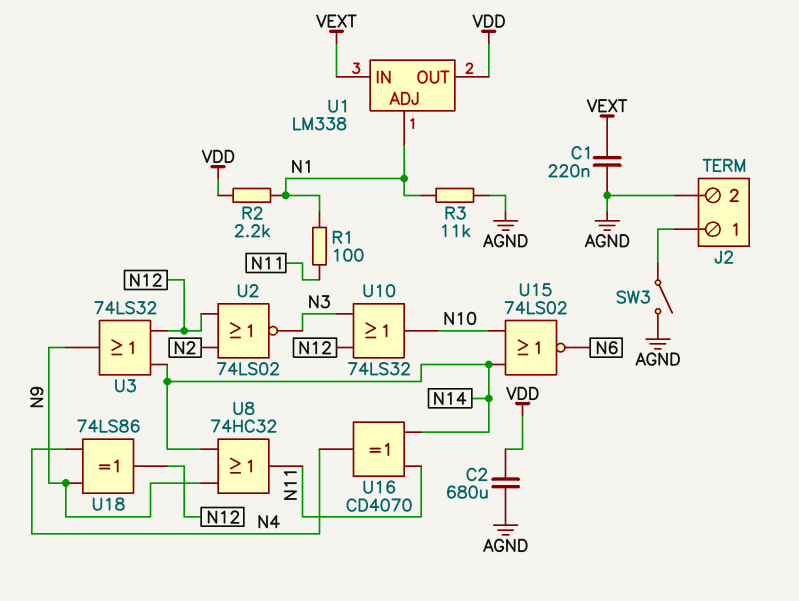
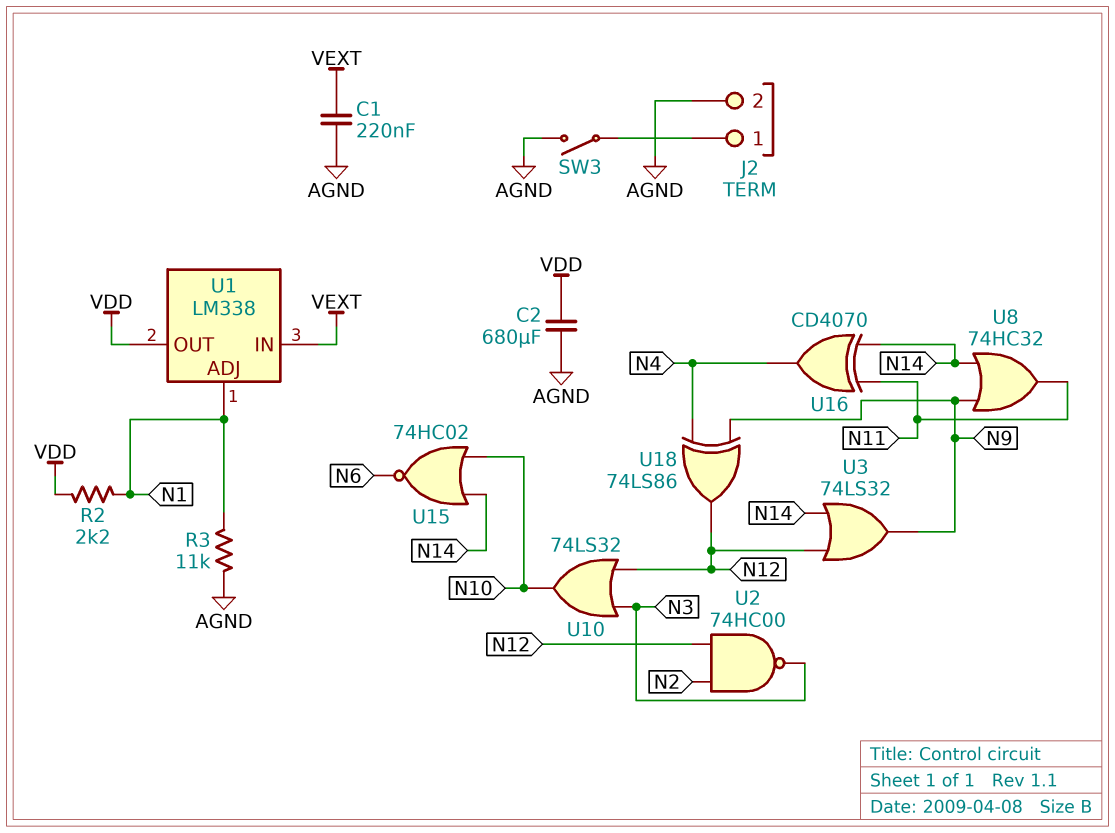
R1: 100 (N1, N11) -> none
U2: NOR 74LS02 (in N2, in N12, out N3) -> NAND 74HC00 (in N2, in N12, out N3)
U15: NOR 74LS02 (in N10, in N14, out N6) -> NOR 74HC02 (in N10, in N14, out N6)

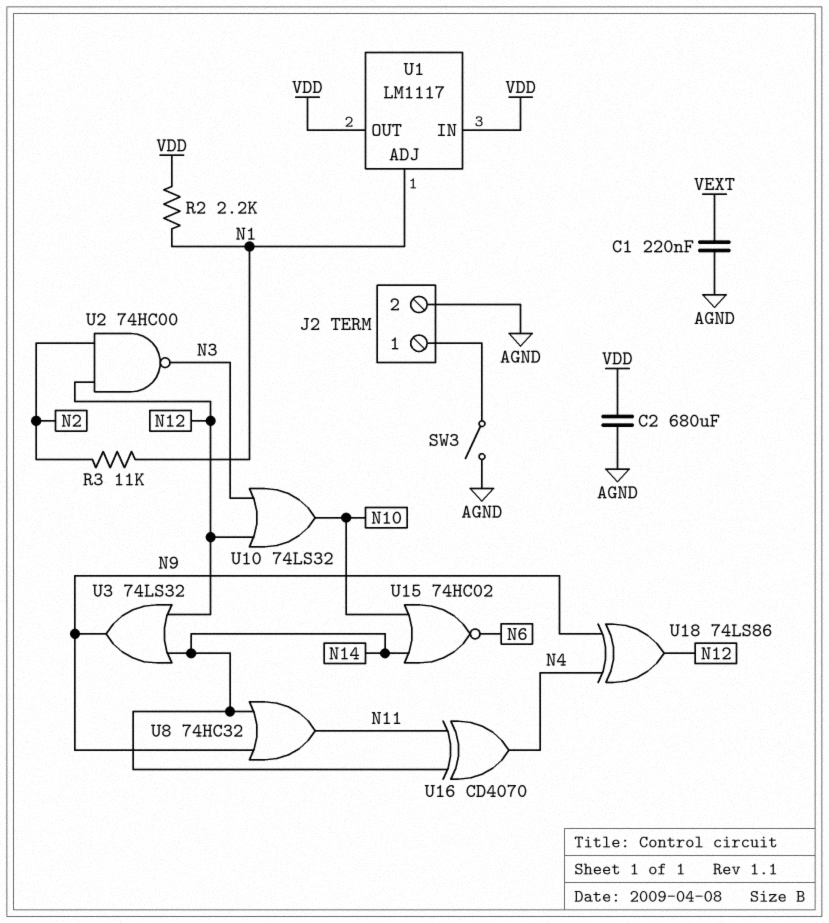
R3: 11k (AGND, N1) -> 11k (N1, N2)
U1: LM338 -> LM1117
U1 pin IN: VEXT -> VDD

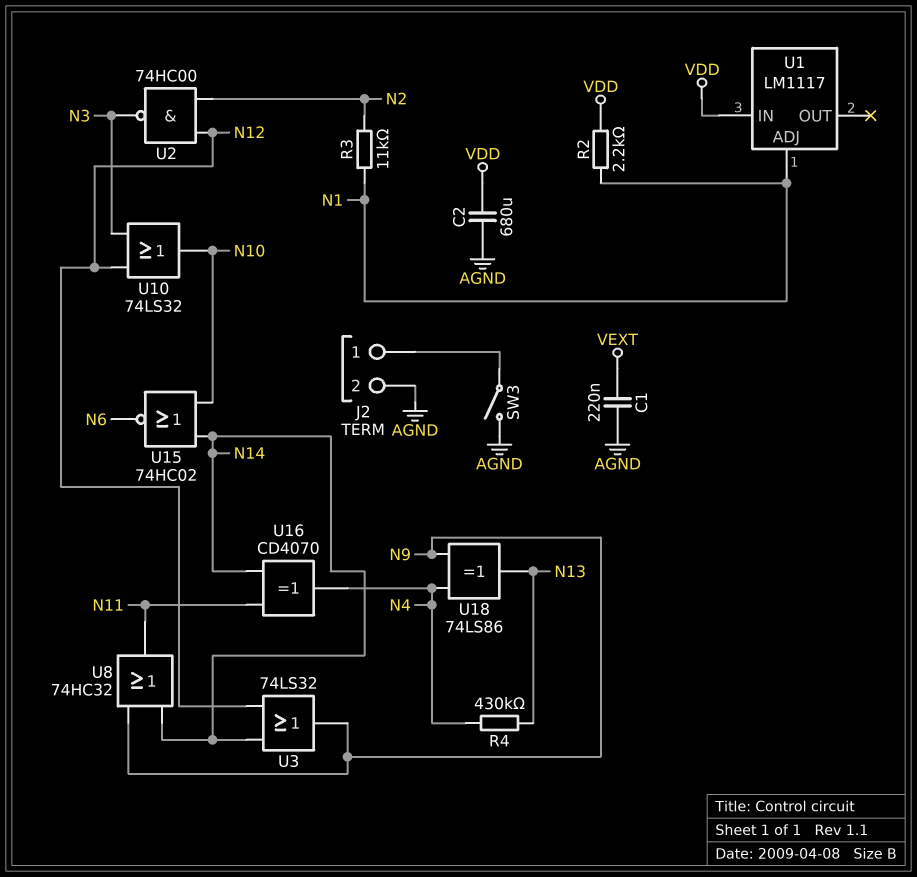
R4: none -> 430k (N4, N13)
U1 pin OUT: VDD -> none
U18: XOR 74LS86 (in N4, in N9, out N12) -> XOR 74LS86 (in N4, in N9, out N13)

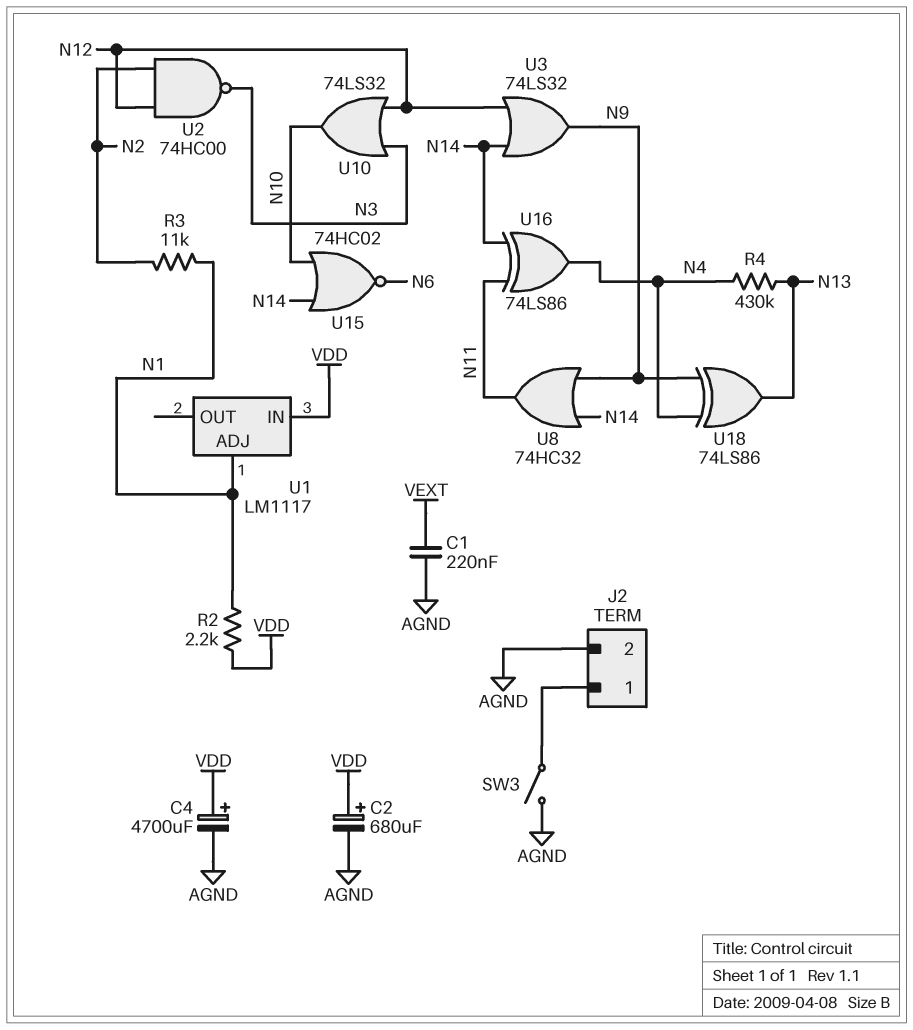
C2: 680uF (AGND, VDD) -> 680uF (plus VDD, minus AGND)
C4: none -> 4700uF (plus VDD, minus AGND)
U16: XOR CD4070 (in N11, in N14, out N4) -> XOR 74LS86 (in N11, in N14, out N4)

